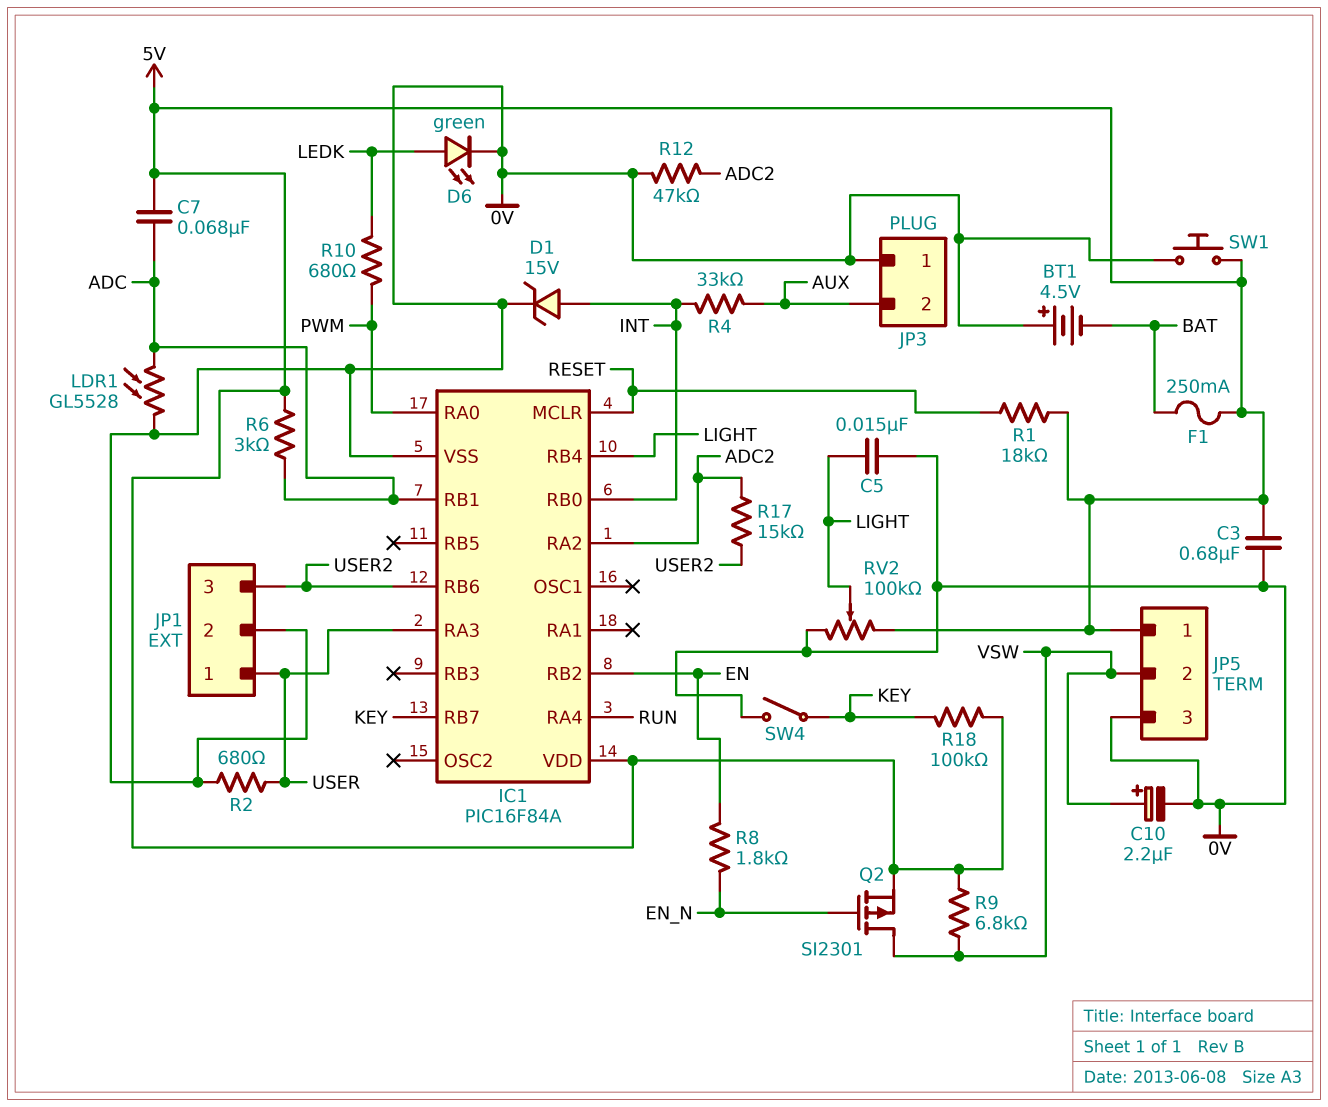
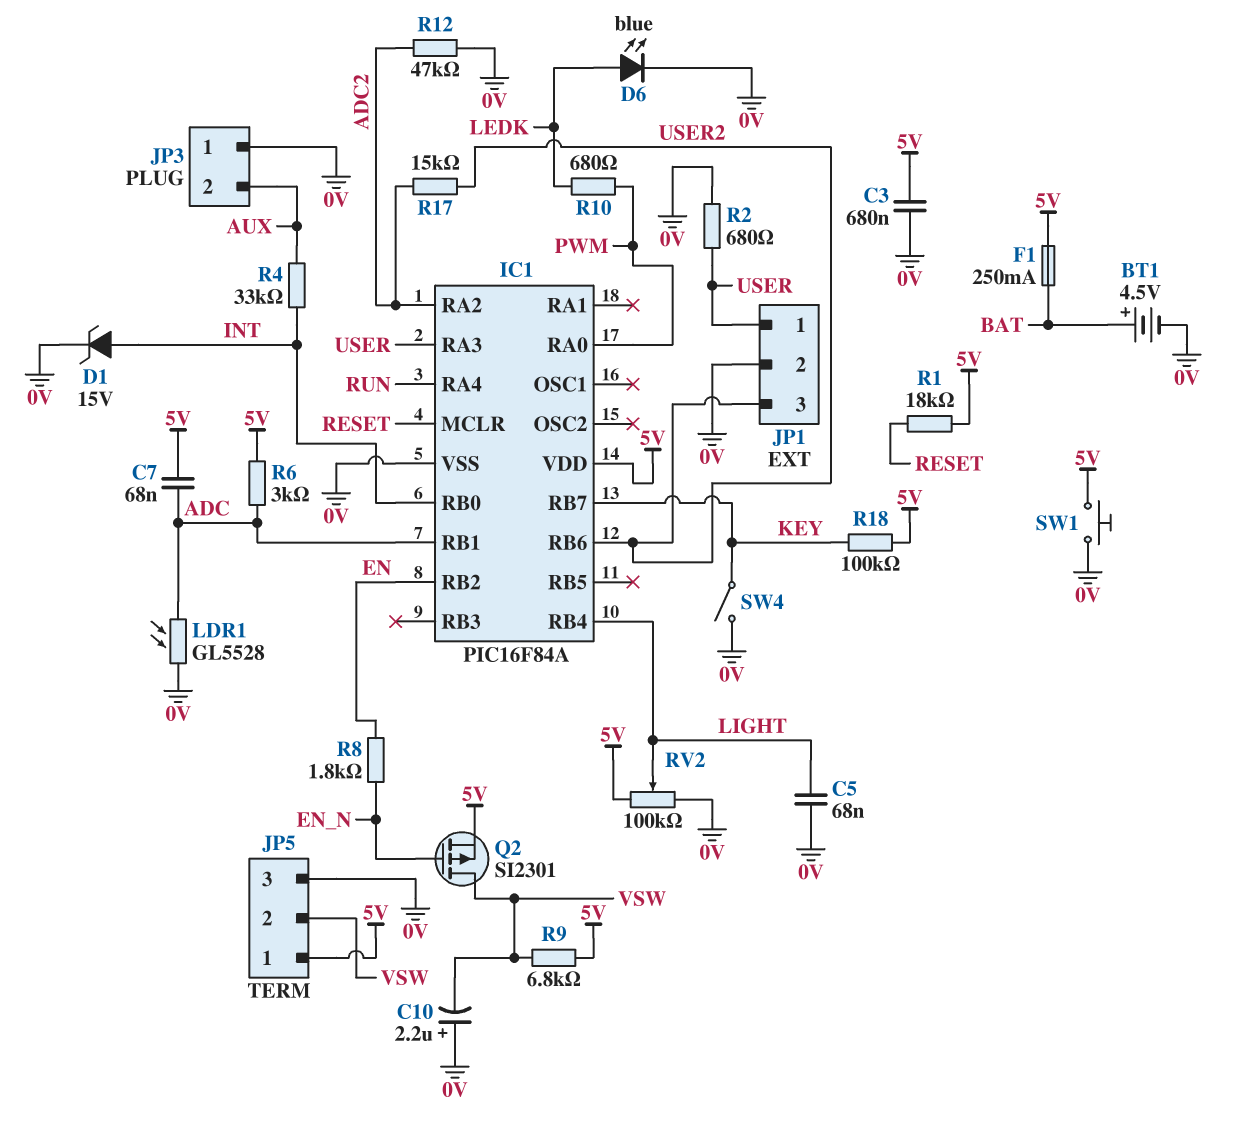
BT1: 4.5V (plus 0V, minus BAT) -> 4.5V (plus BAT, minus 0V)
C5: 15nF (0V, LIGHT) -> 68nF (0V, LIGHT)
C10: 2.2uF (plus VSW, minus 0V) -> 2.2uF (plus 0V, minus VSW)
D6: LED green (A LEDK, K 0V) -> LED blue (A LEDK, K 0V)

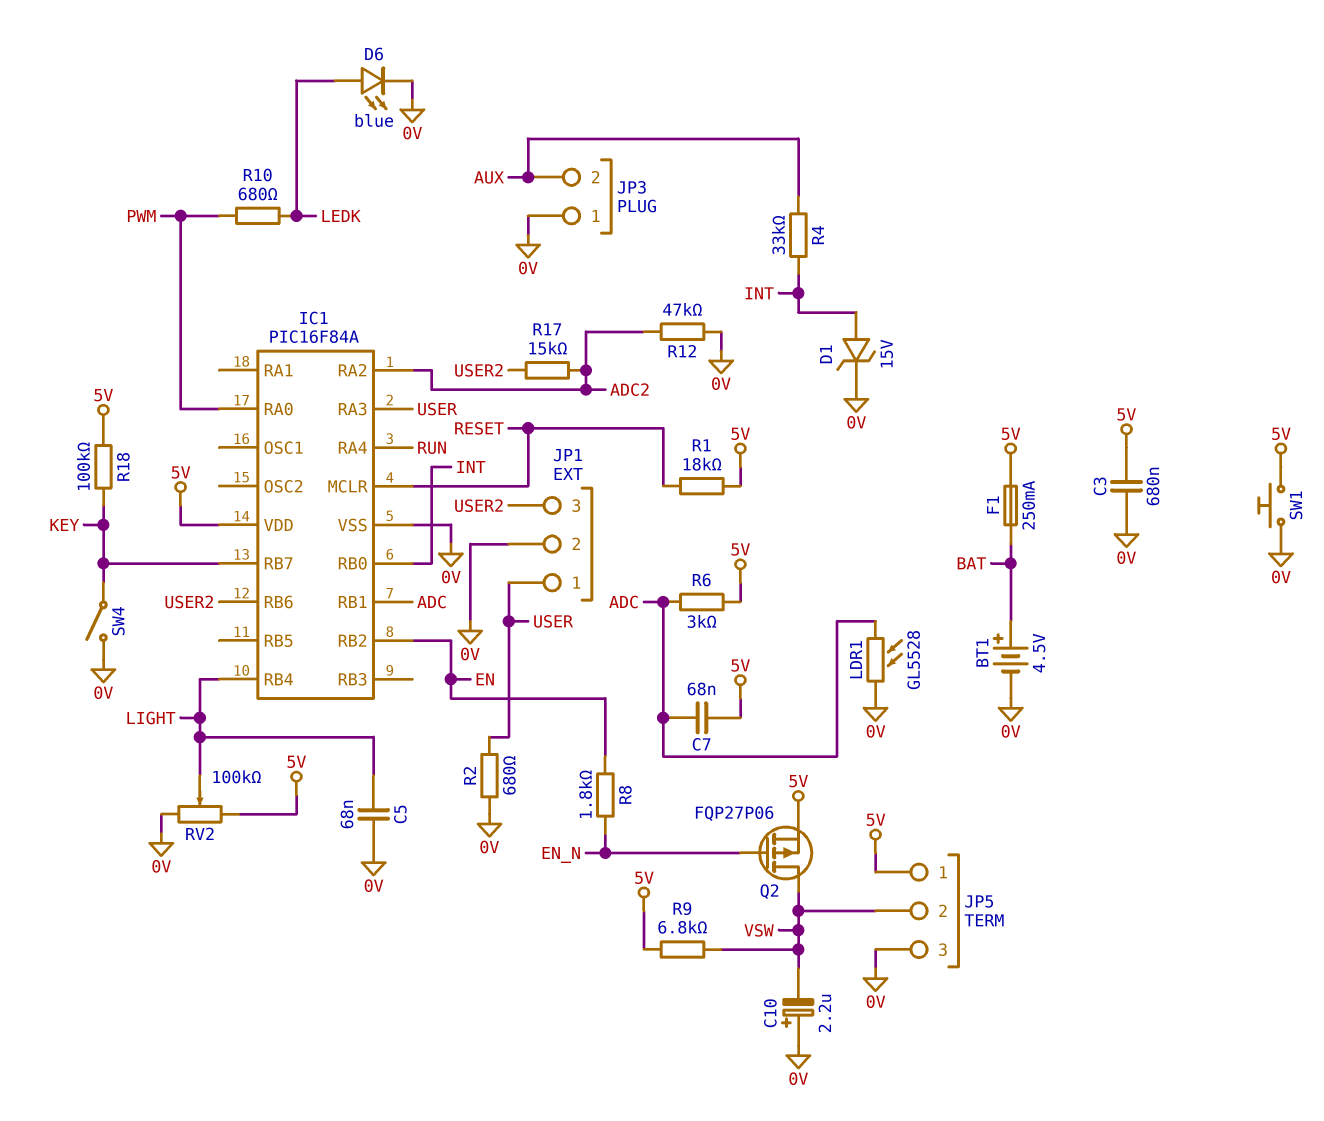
Q2: PMOS SI2301 (G EN_N, D VSW, S 5V) -> PMOS FQP27P06 (G EN_N, D VSW, S 5V)

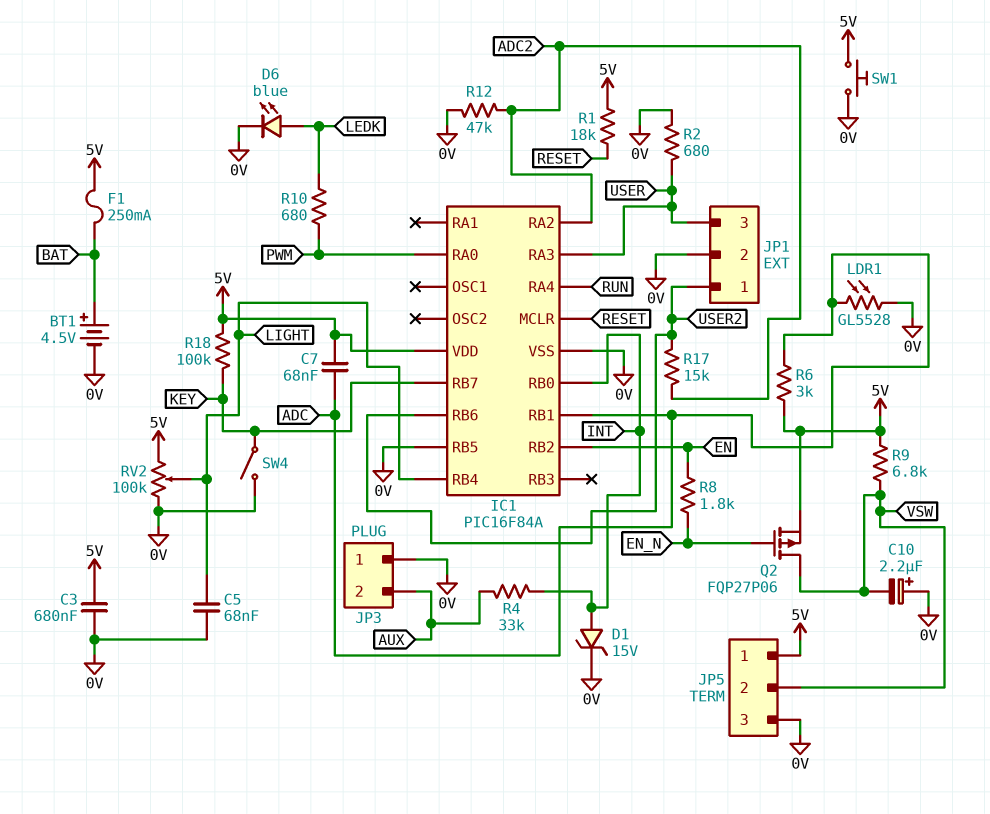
IC1 pin RB5: none -> 0V
JP1 pin 1: USER -> USER2
JP1 pin 3: USER2 -> USER

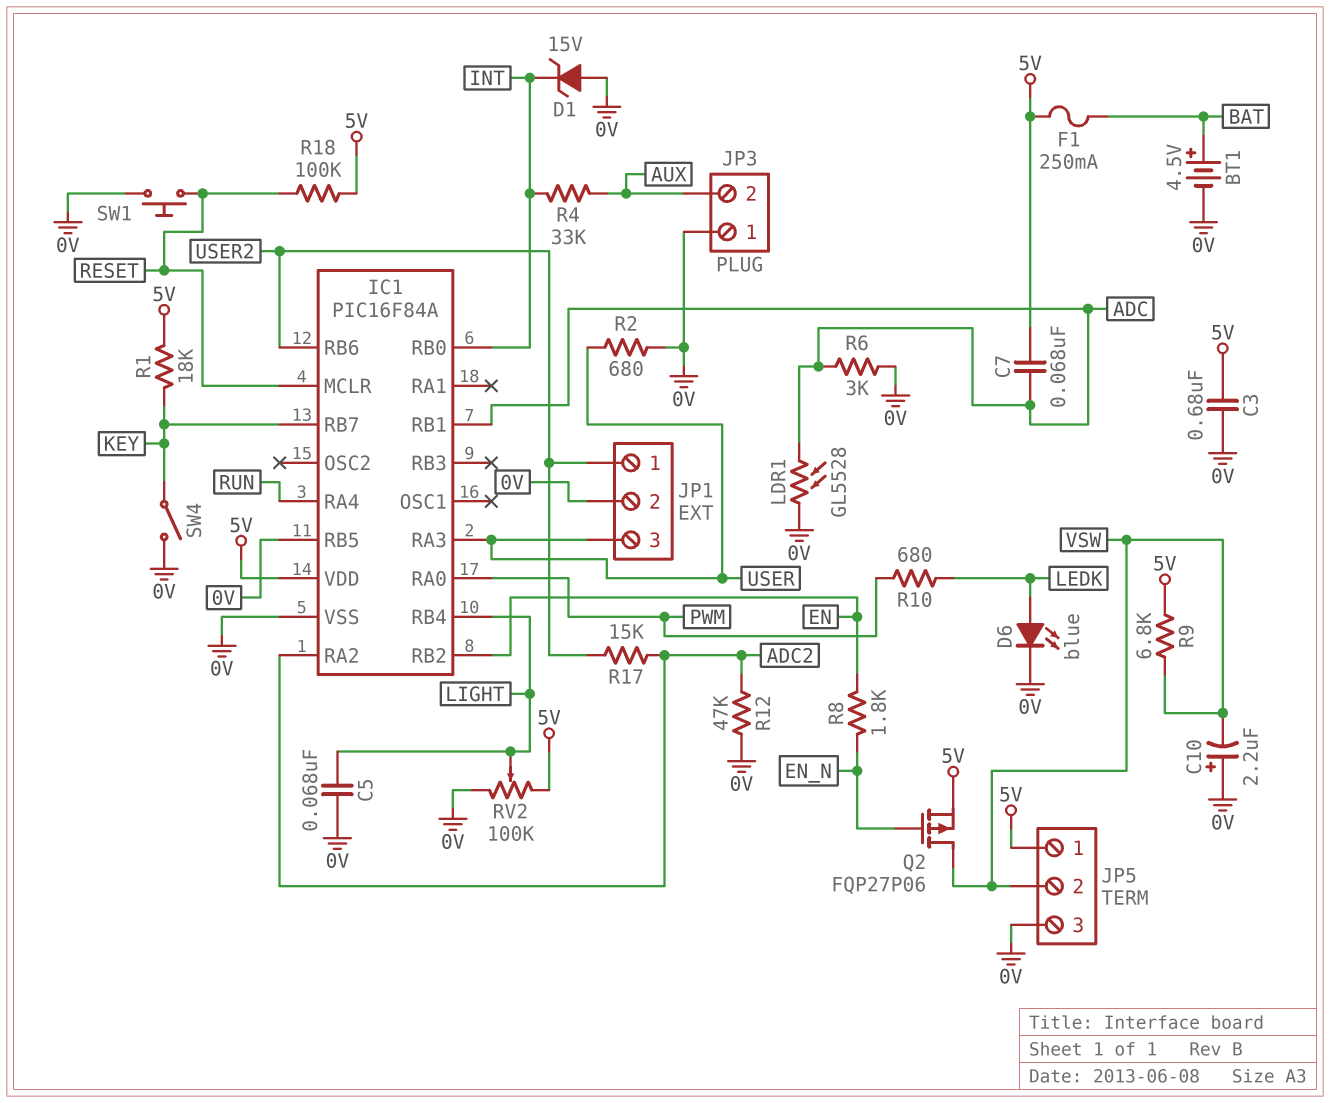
D1: zener 15V (A INT, K 0V) -> zener 15V (A 0V, K INT)
R1: 18k (5V, RESET) -> 18k (5V, KEY)
R6: 3k (5V, ADC) -> 3k (0V, ADC)
R18: 100k (5V, KEY) -> 100k (5V, RESET)
SW1: button (0V, 5V) -> button (0V, RESET)

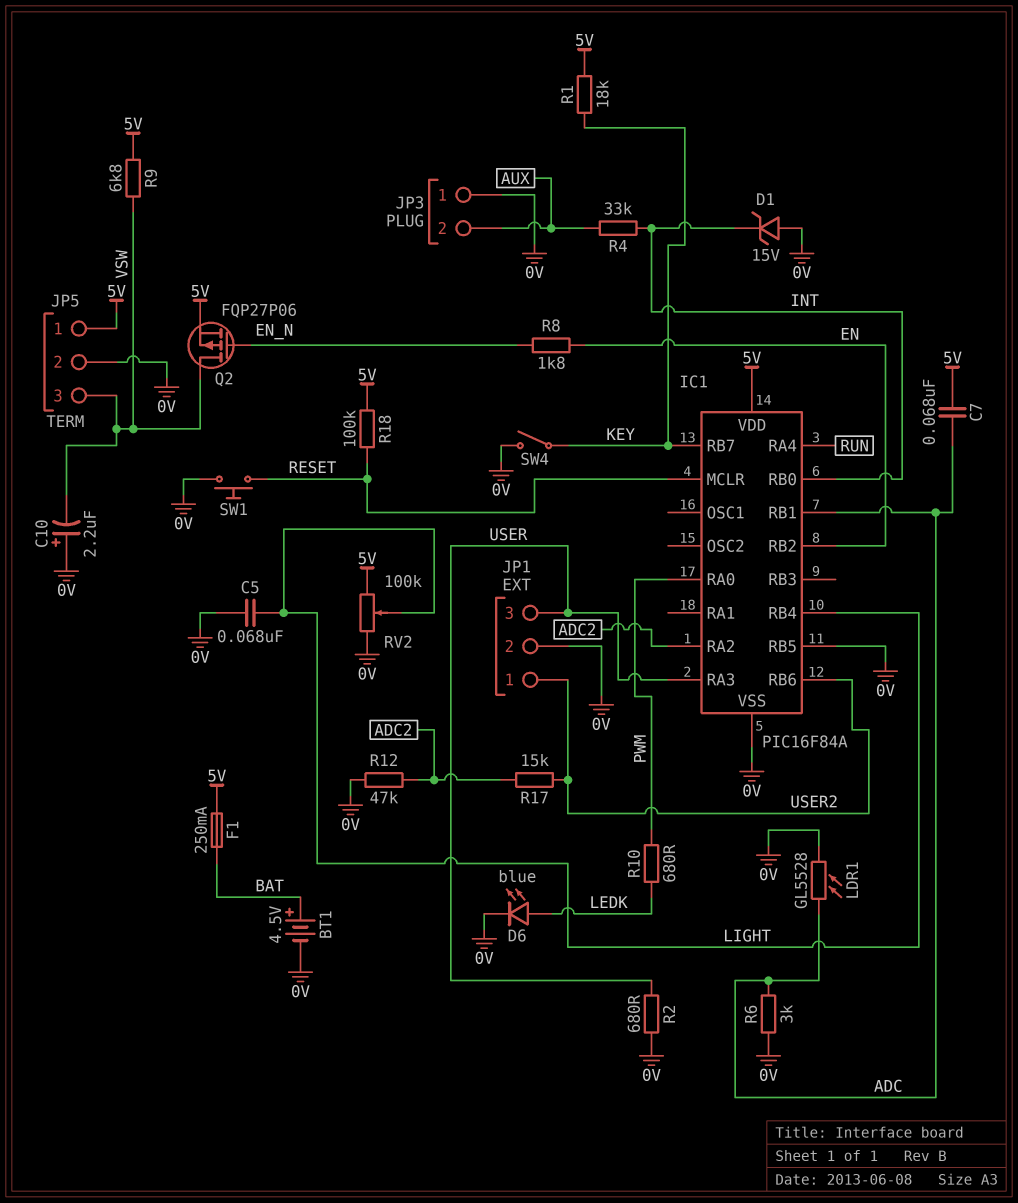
C3: 680nF (0V, 5V) -> none
JP5 pin 2: VSW -> 0V
JP5 pin 3: 0V -> VSW

